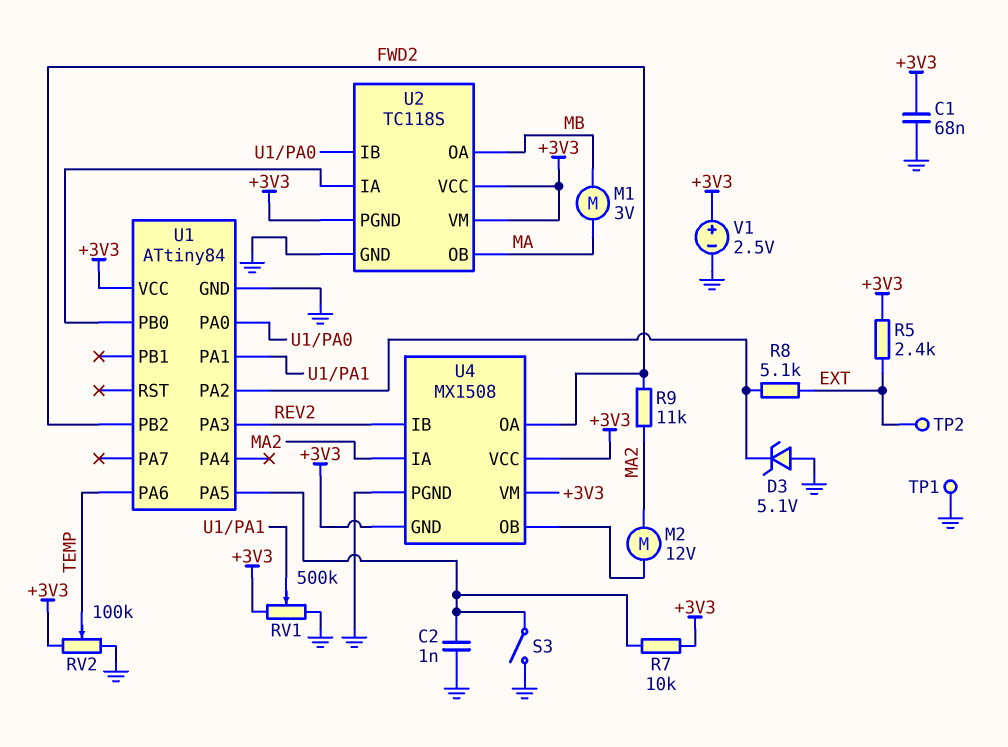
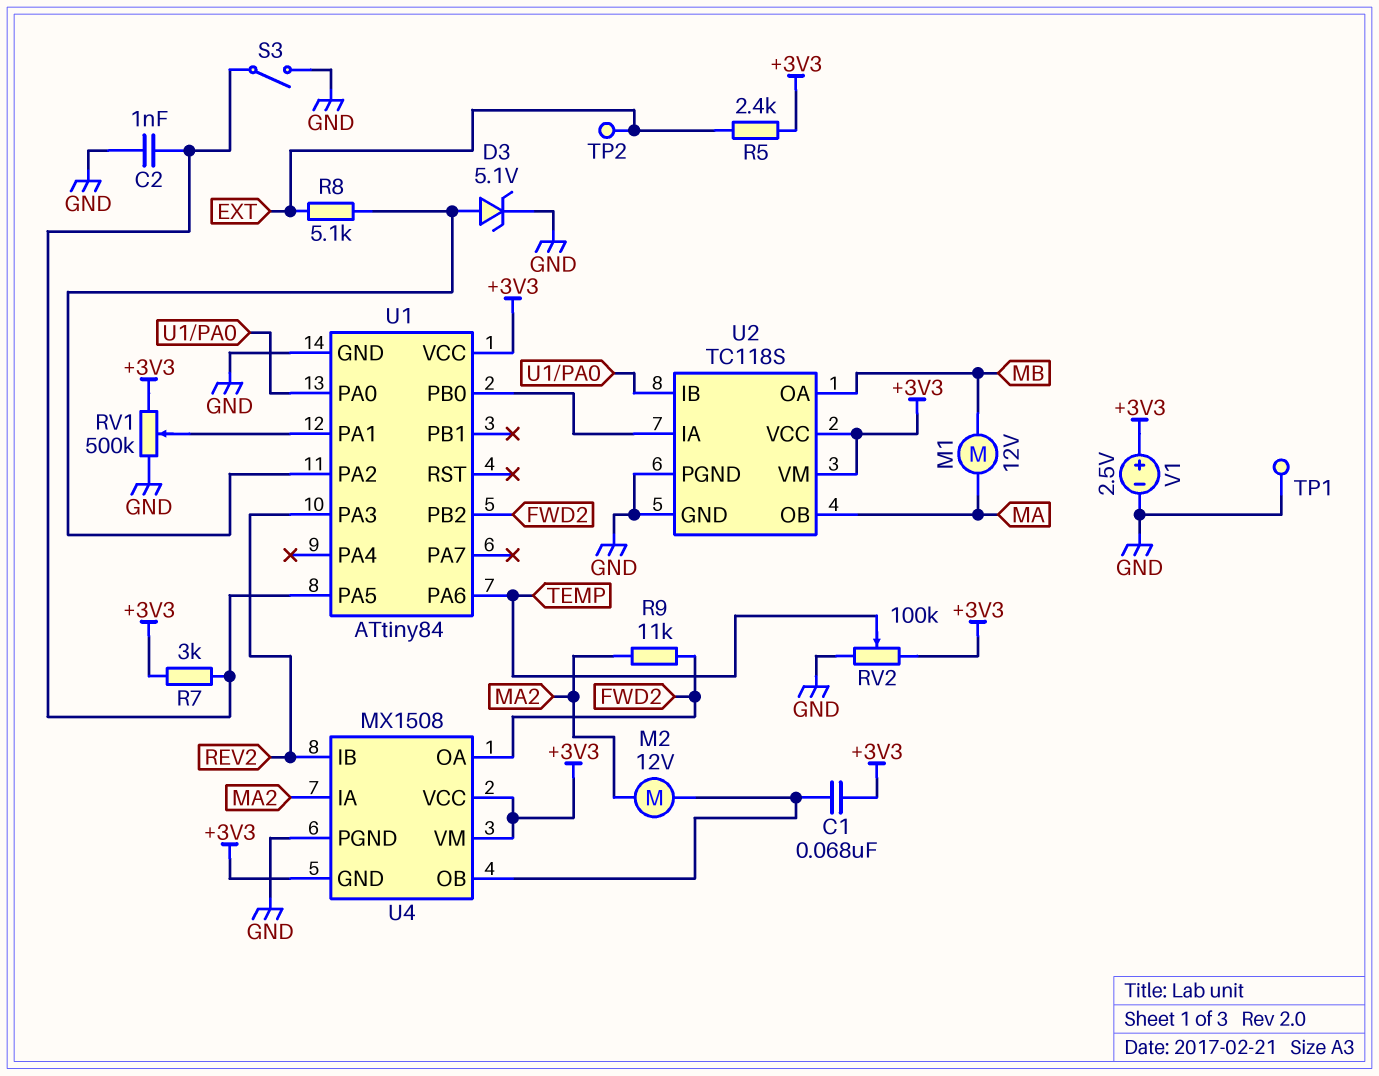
C1: 68nF (+3V3, GND) -> 68nF (+3V3, U4/OB)
D3: zener 5.1V (A GND, K U1/PA2) -> zener 5.1V (A U1/PA2, K GND)
M1: motor 3V (MA, MB) -> motor 12V (MA, MB)
R7: 10k (+3V3, U1/PA5) -> 3k (+3V3, U1/PA5)
U2 pin PGND: +3V3 -> GND

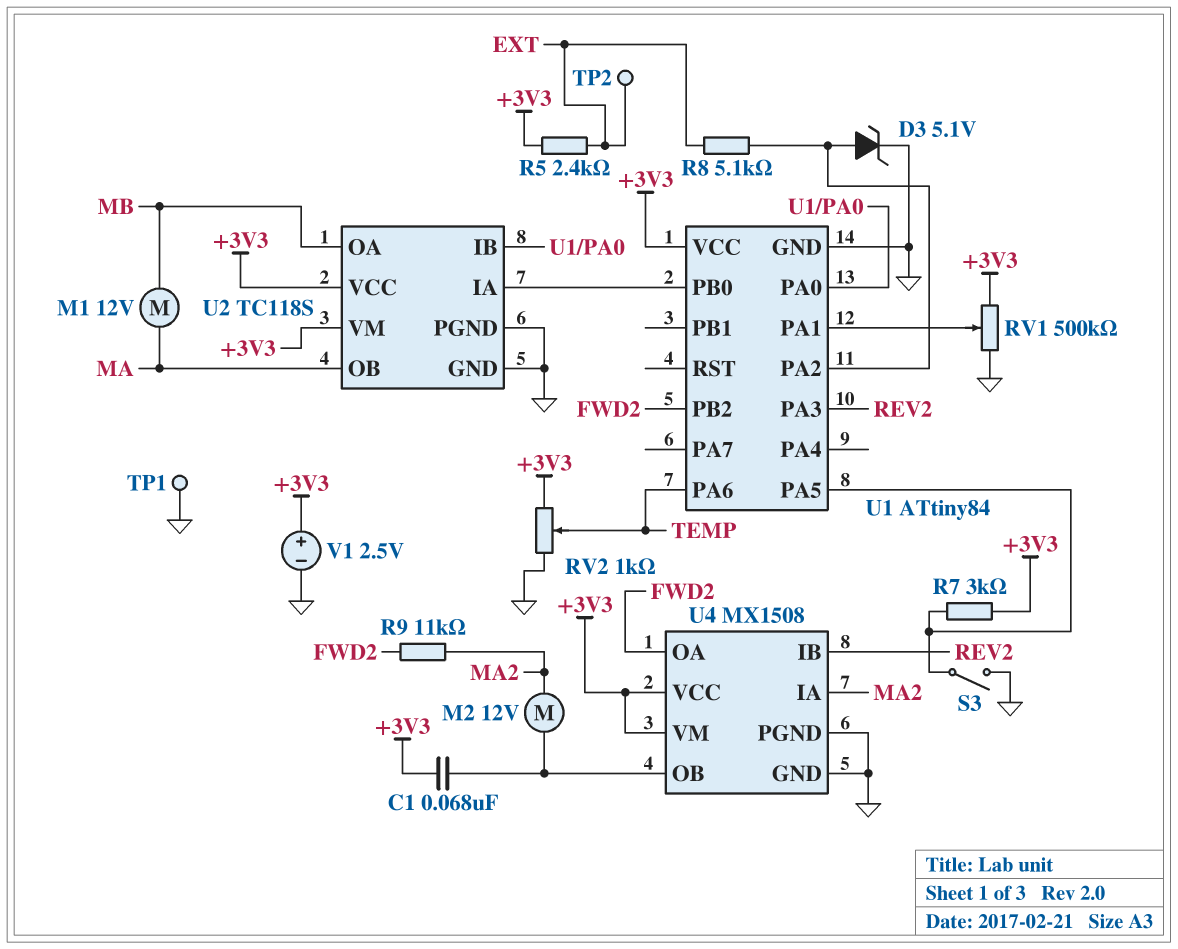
C2: 1nF (GND, U1/PA5) -> none
RV2: 100k (+3V3, GND, wiper TEMP) -> 1k (+3V3, GND, wiper TEMP)
U4 pin GND: +3V3 -> GND

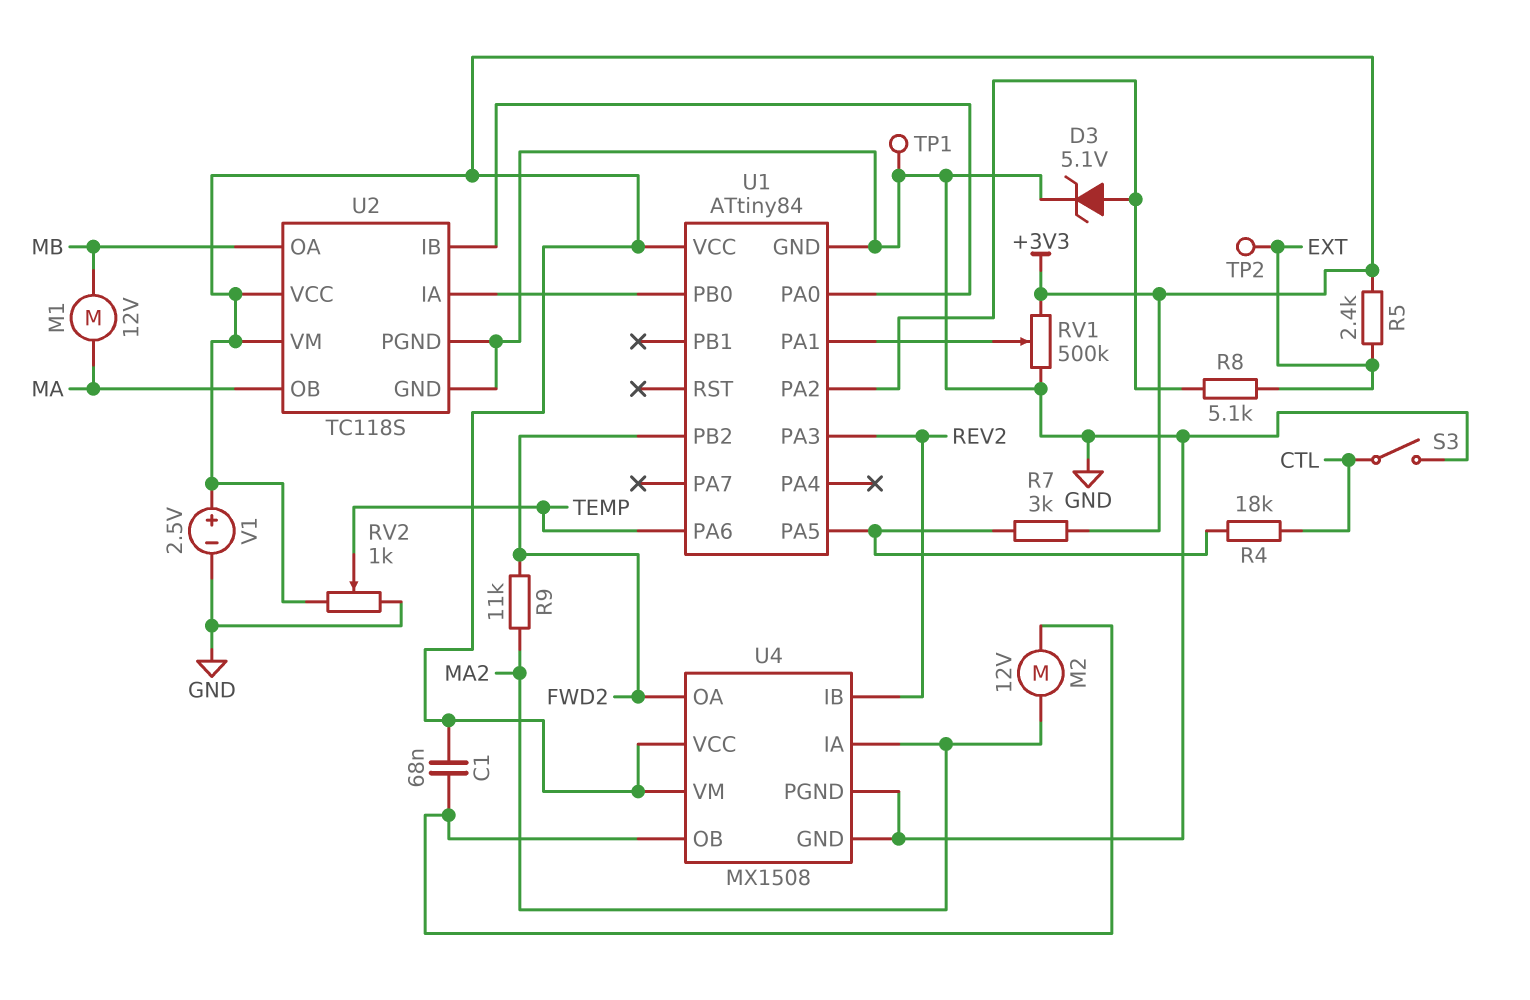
R4: none -> 18k (CTL, U1/PA5)
S3: switch (GND, U1/PA5) -> switch (CTL, GND)

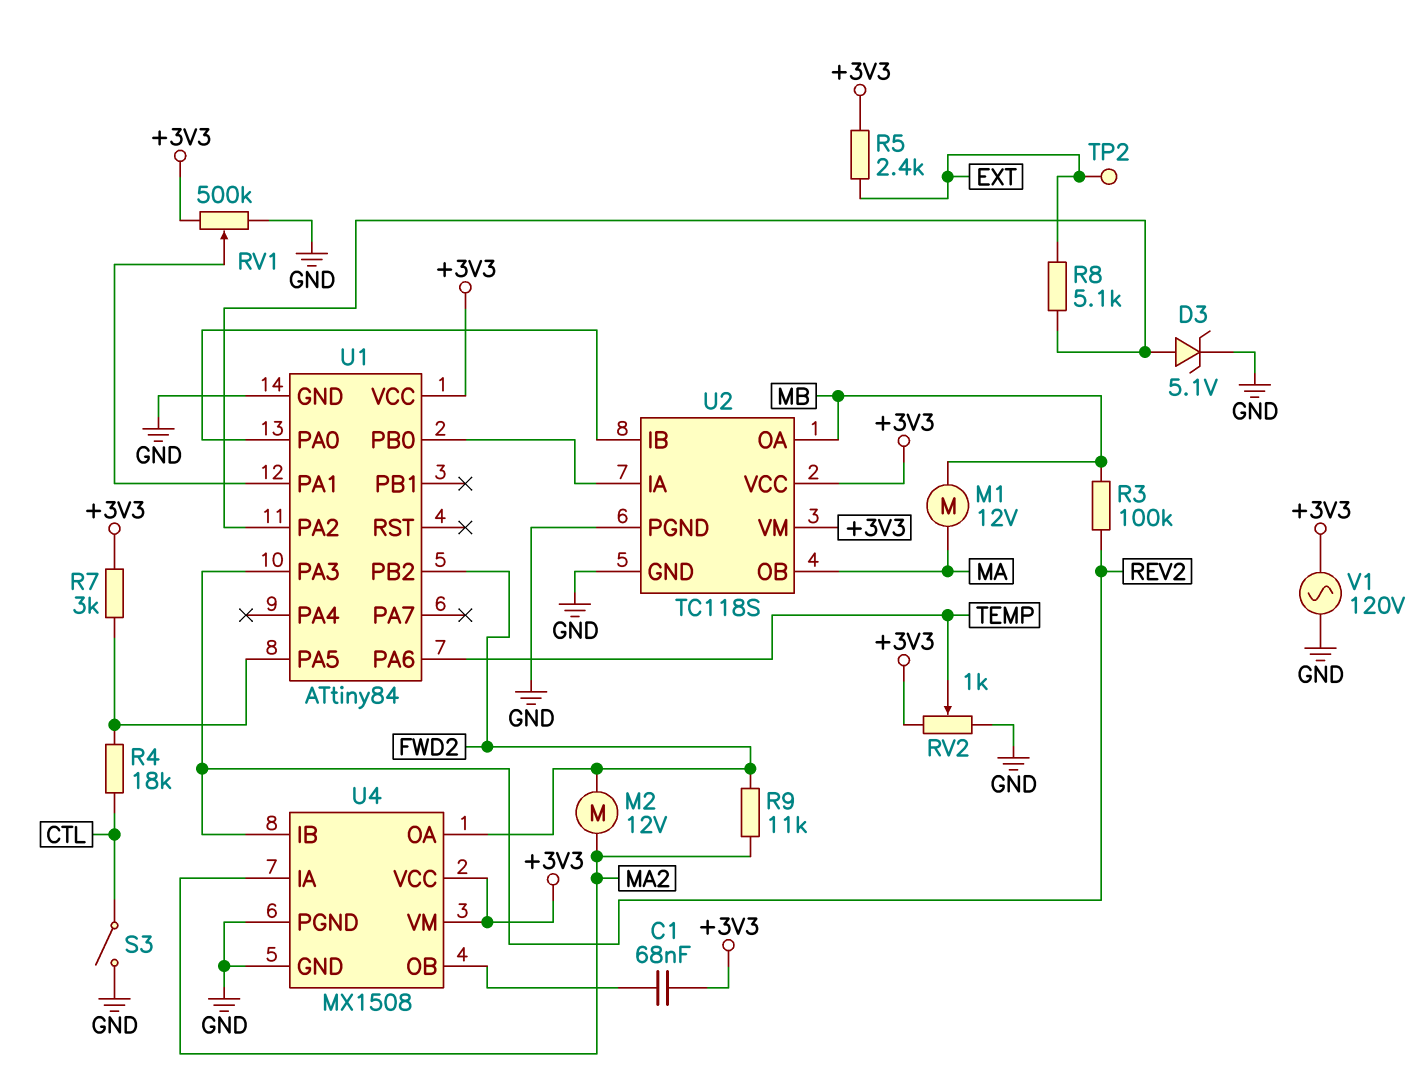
M2: motor 12V (MA2, U4/OB) -> motor 12V (FWD2, MA2)
R3: none -> 100k (MB, REV2)
TP1: test point (GND) -> none
V1: 2.5V (plus +3V3, minus GND) -> AC 120V (+3V3, GND)

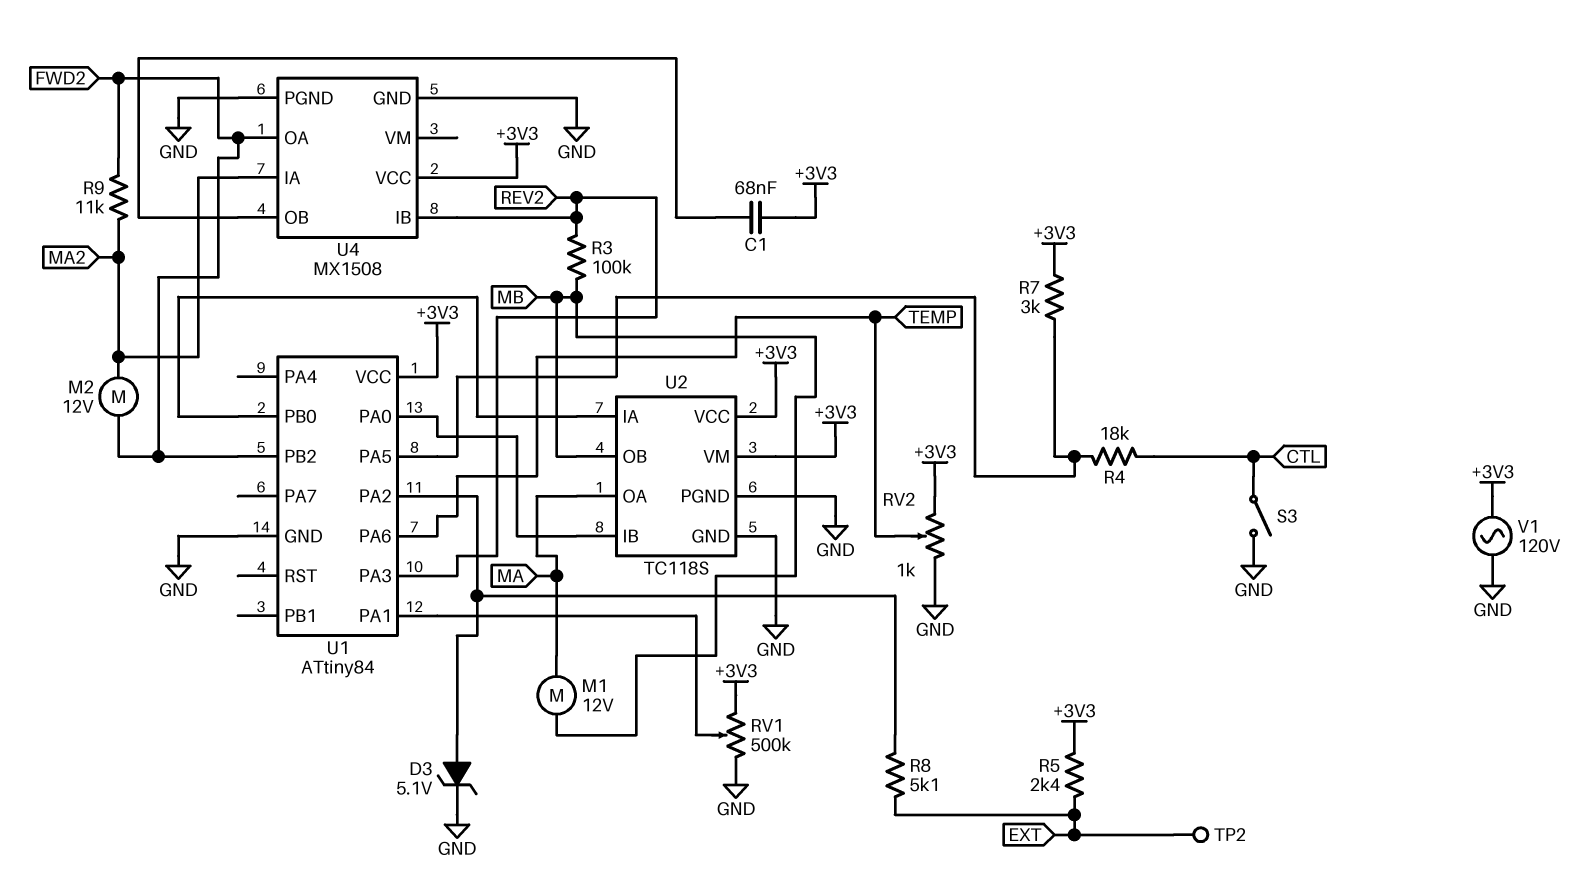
U2 pin OA: MB -> MA
U2 pin OB: MA -> MB
U4 pin VM: +3V3 -> none

